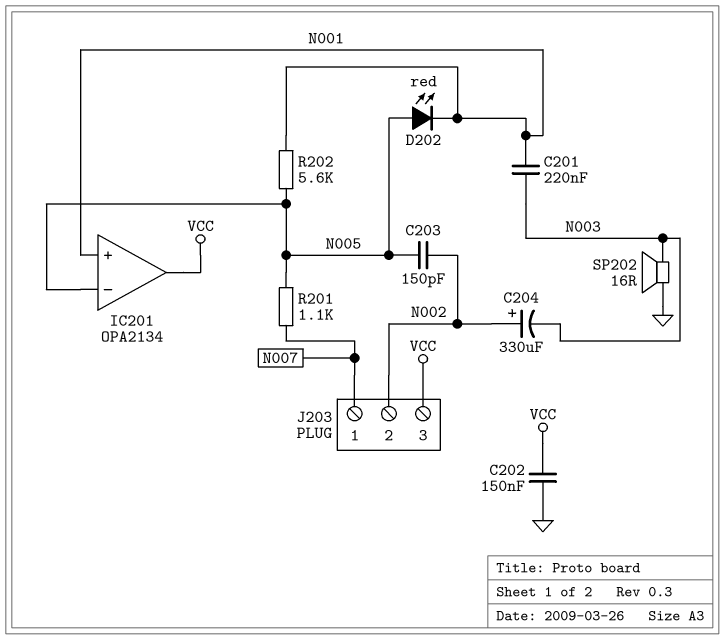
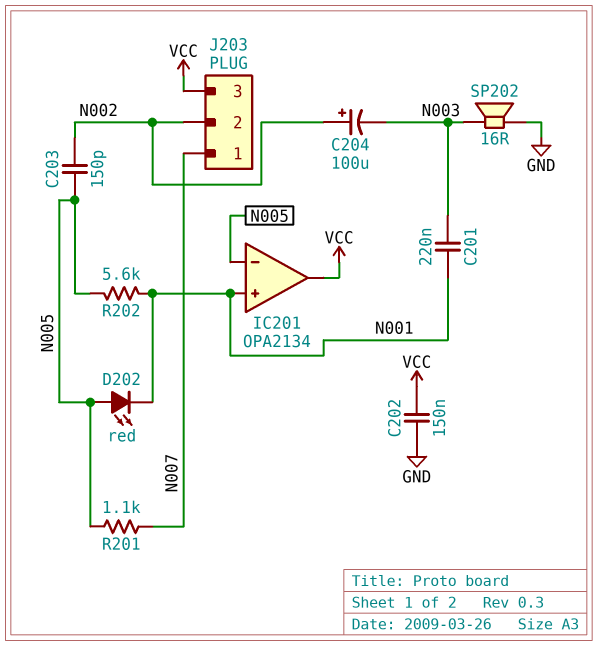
C204: 330uF (plus N002, minus N003) -> 100uF (plus N002, minus N003)

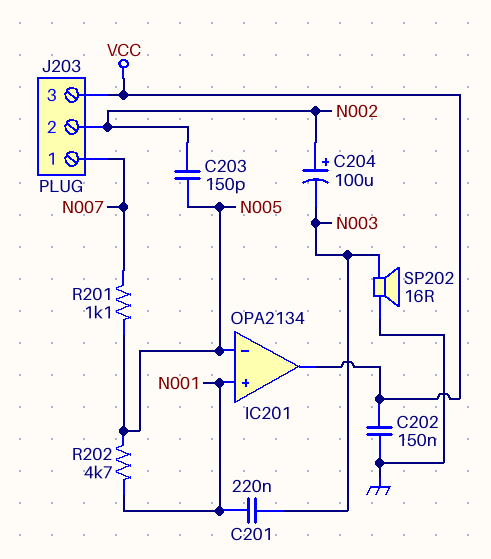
D202: LED red (A N005, K N001) -> none
R202: 5.6k (N001, N005) -> 4.7k (N001, N005)

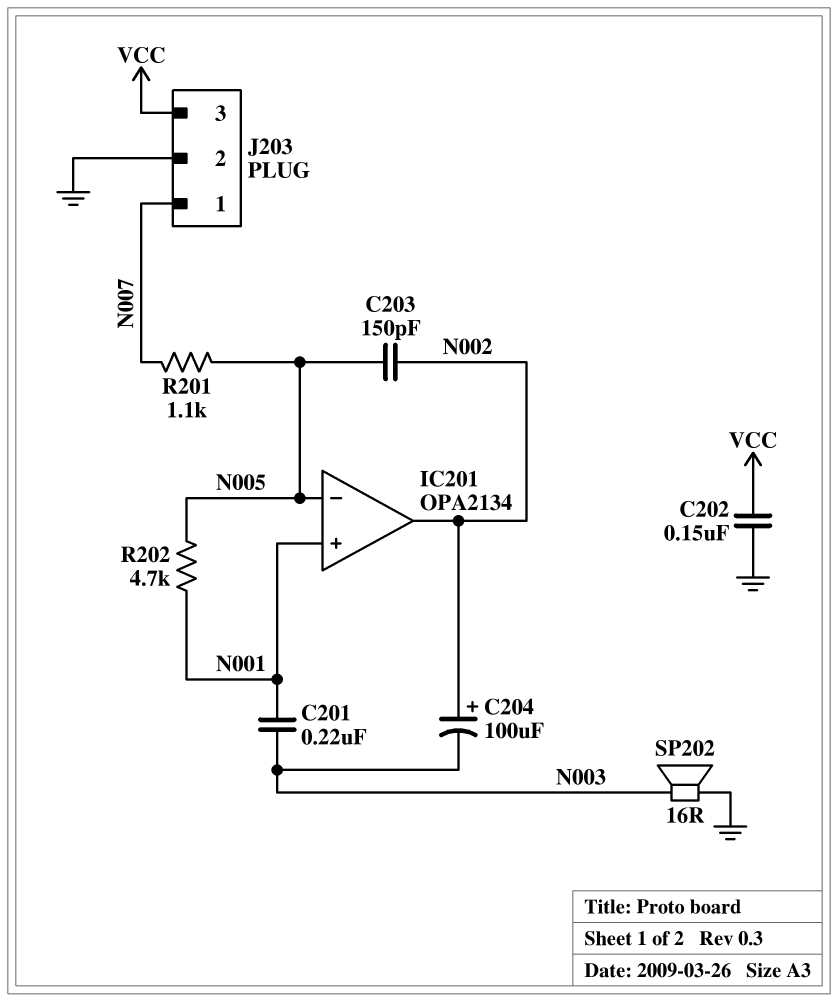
IC201 pin out: VCC -> N002
J203 pin 2: N002 -> GND

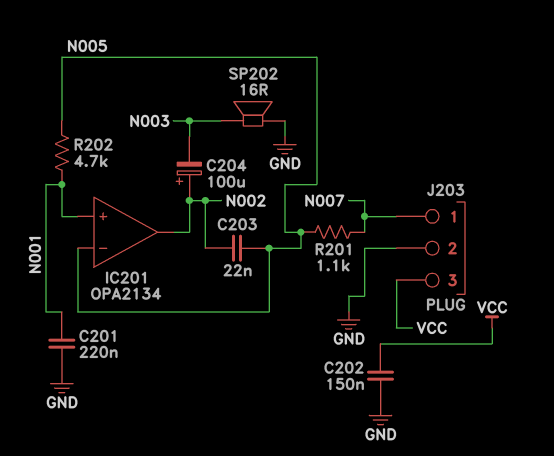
C201: 220nF (N001, N003) -> 220nF (GND, N001)
C203: 150pF (N002, N005) -> 22nF (N002, N005)

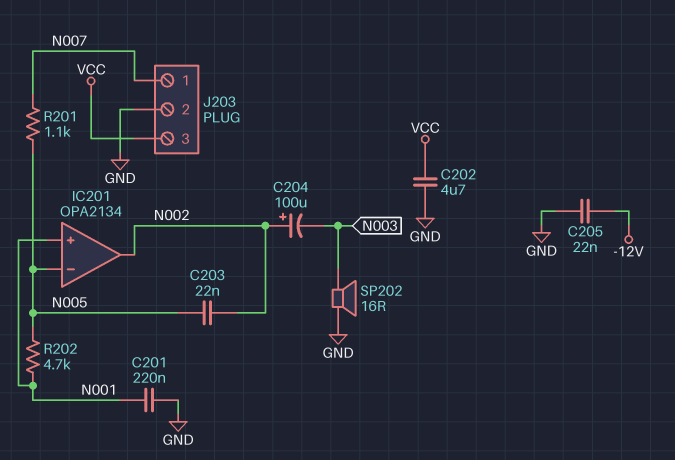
C202: 150nF (GND, VCC) -> 4.7uF (GND, VCC)
C205: none -> 22nF (-12V, GND)

